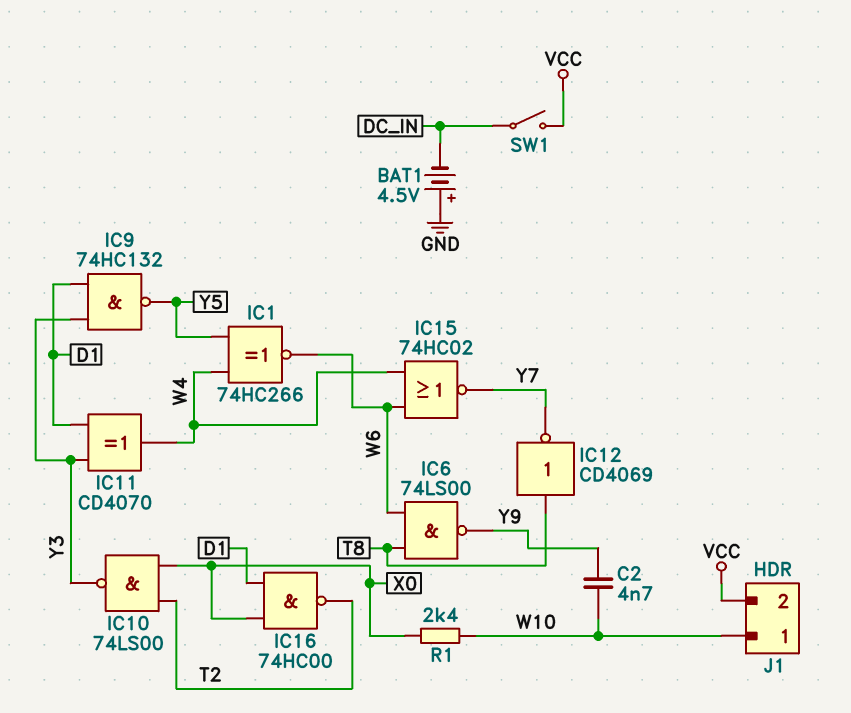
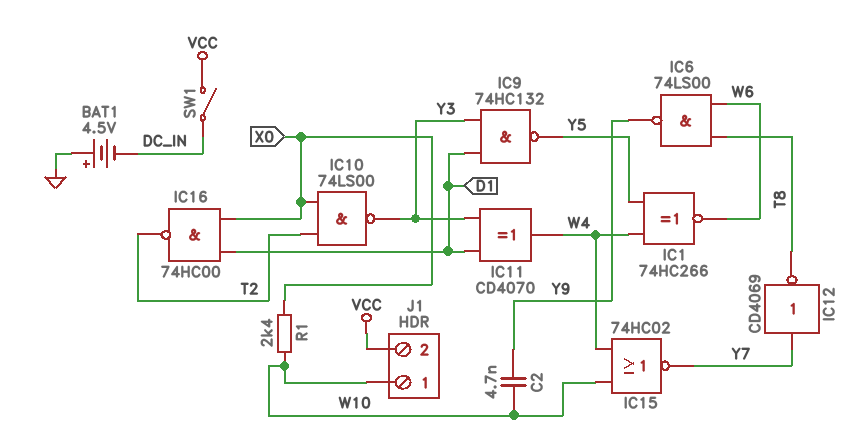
IC12: NOT CD4069 (in T8, out Y7) -> NOT CD4069 (in Y7, out T8)
IC15: NOR 74HC02 (in W4, in W6, out Y7) -> NOR 74HC02 (in W4, in W10, out Y7)

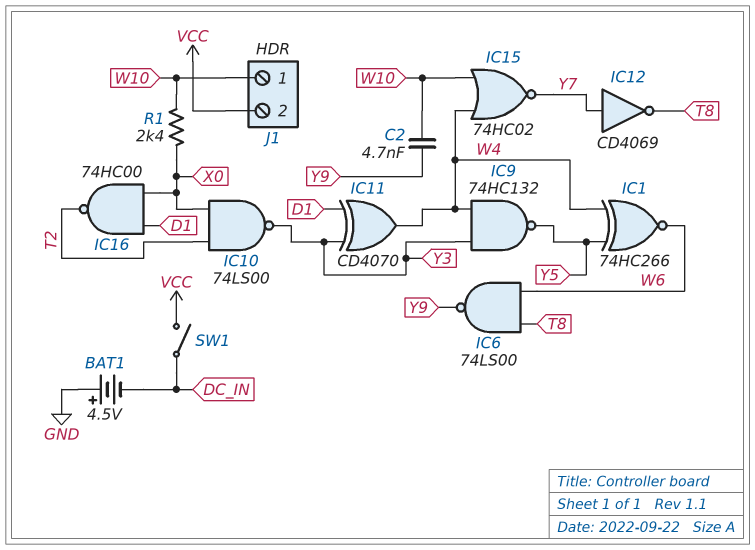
IC9: NAND 74HC132 (in D1, in Y3, out Y5) -> NAND 74HC132 (in W4, in Y3, out Y5)

